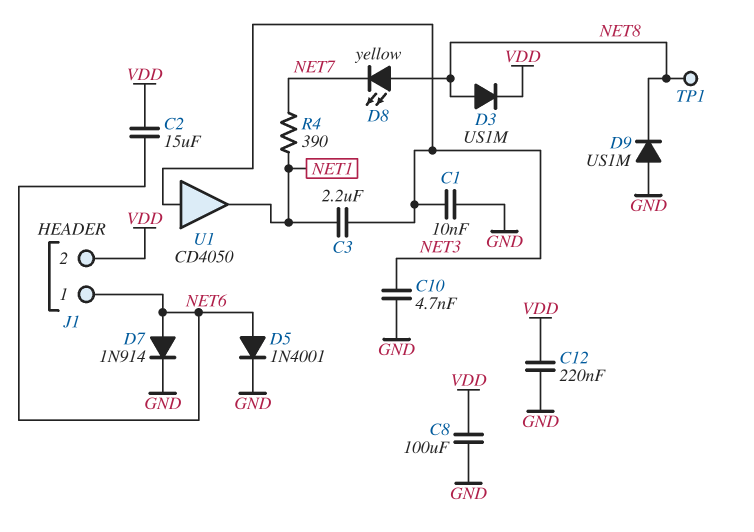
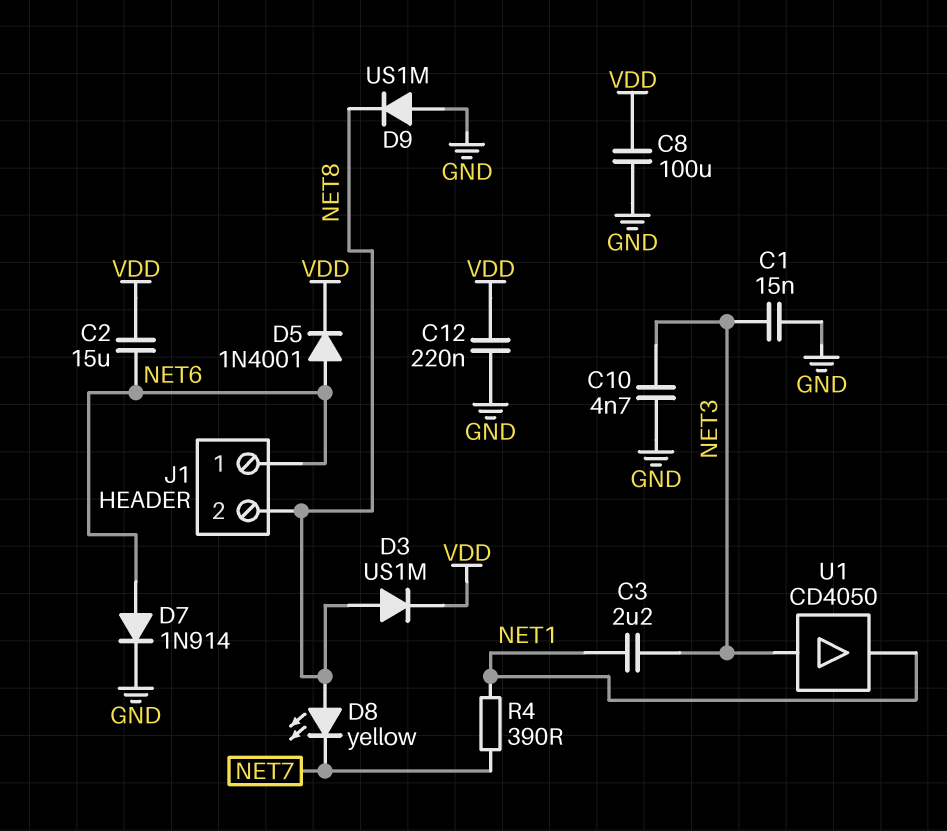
C1: 10nF (GND, NET3) -> 15nF (GND, NET3)
D5: diode 1N4001 (A NET6, K GND) -> diode 1N4001 (A NET6, K VDD)
J1 pin 2: VDD -> NET8
TP1: test point (NET8) -> none

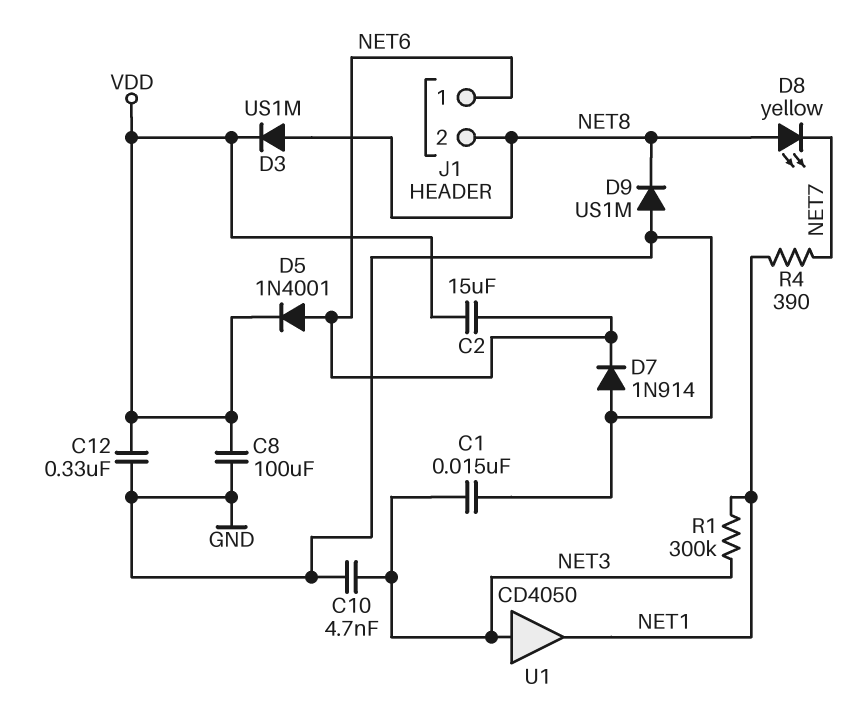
C3: 2.2uF (NET1, NET3) -> none
C12: 220nF (GND, VDD) -> 330nF (GND, VDD)
D7: diode 1N914 (A NET6, K GND) -> diode 1N914 (A GND, K NET6)
R1: none -> 300k (NET1, NET3)

